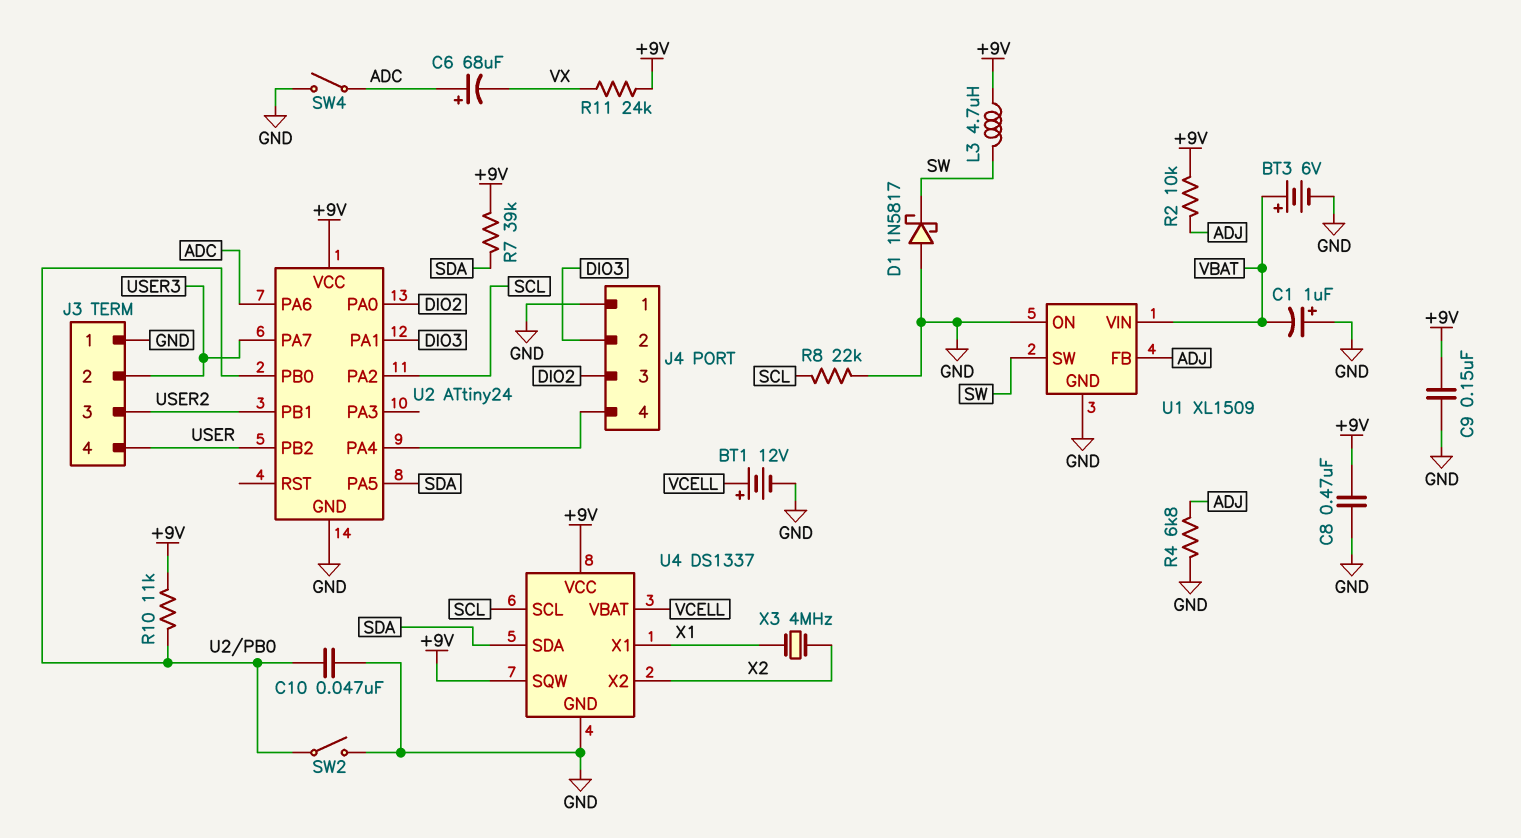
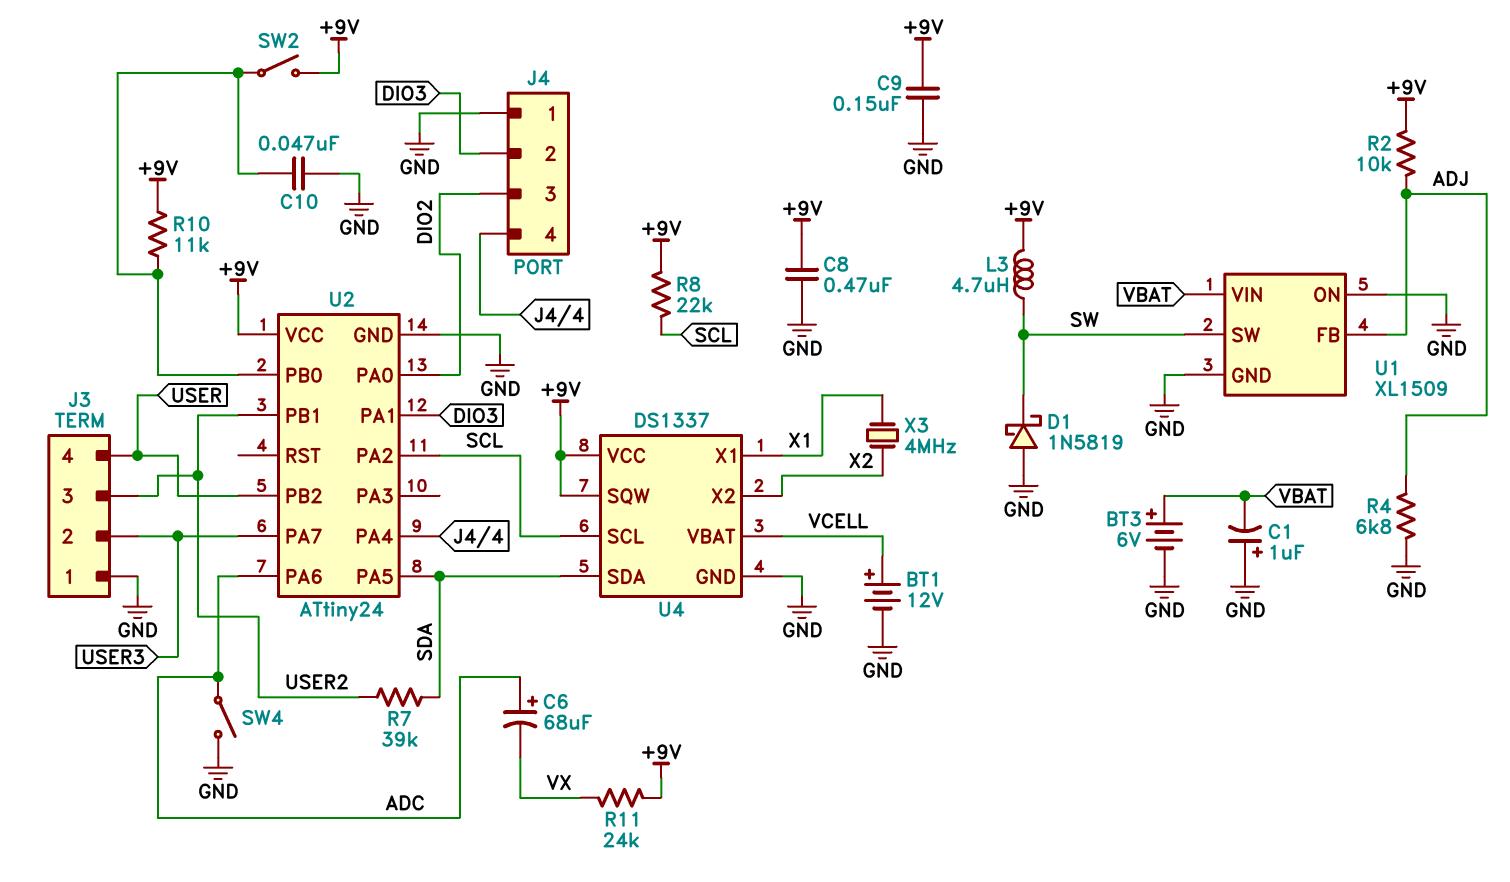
D1: schottky 1N5817 (A GND, K SW) -> schottky 1N5819 (A GND, K SW)
R7: 39k (+9V, SDA) -> 39k (SDA, USER2)
R8: 22k (GND, SCL) -> 22k (+9V, SCL)
SW2: switch (GND, U2/PB0) -> switch (+9V, U2/PB0)

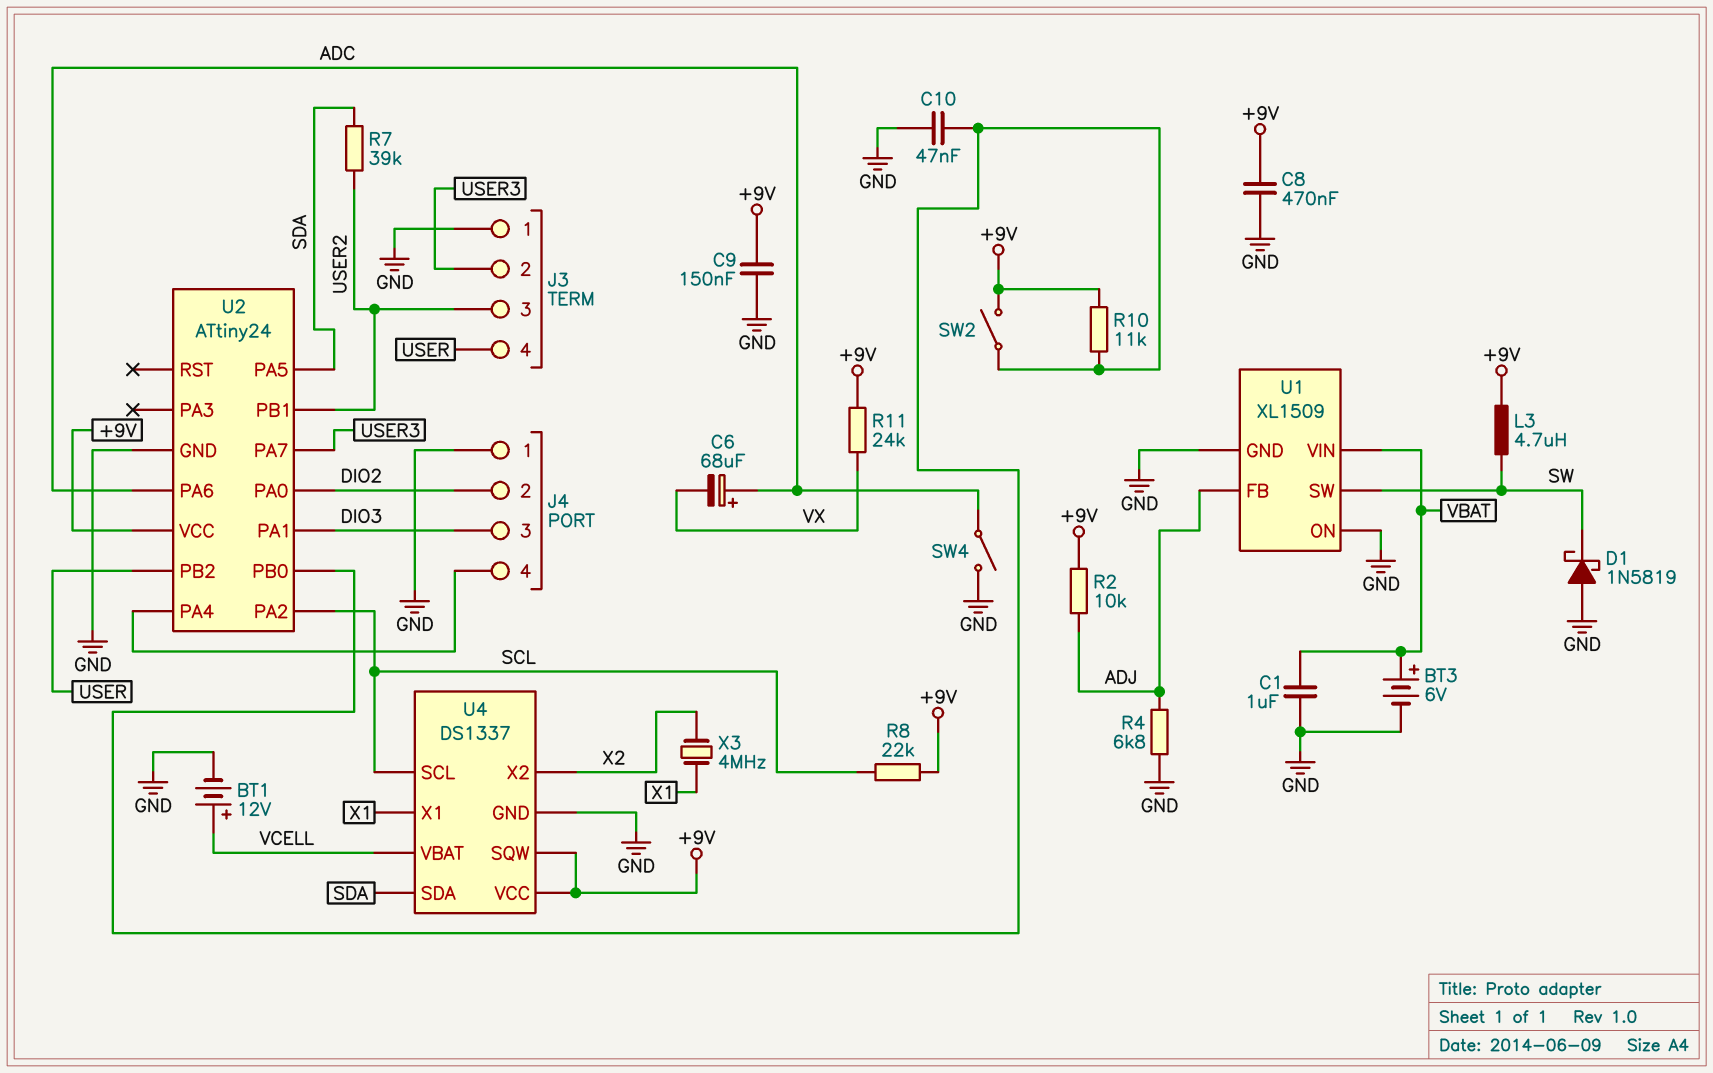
C1: 1uF (plus GND, minus VBAT) -> 1uF (GND, VBAT)
J4 pin 2: DIO3 -> DIO2
J4 pin 3: DIO2 -> DIO3

